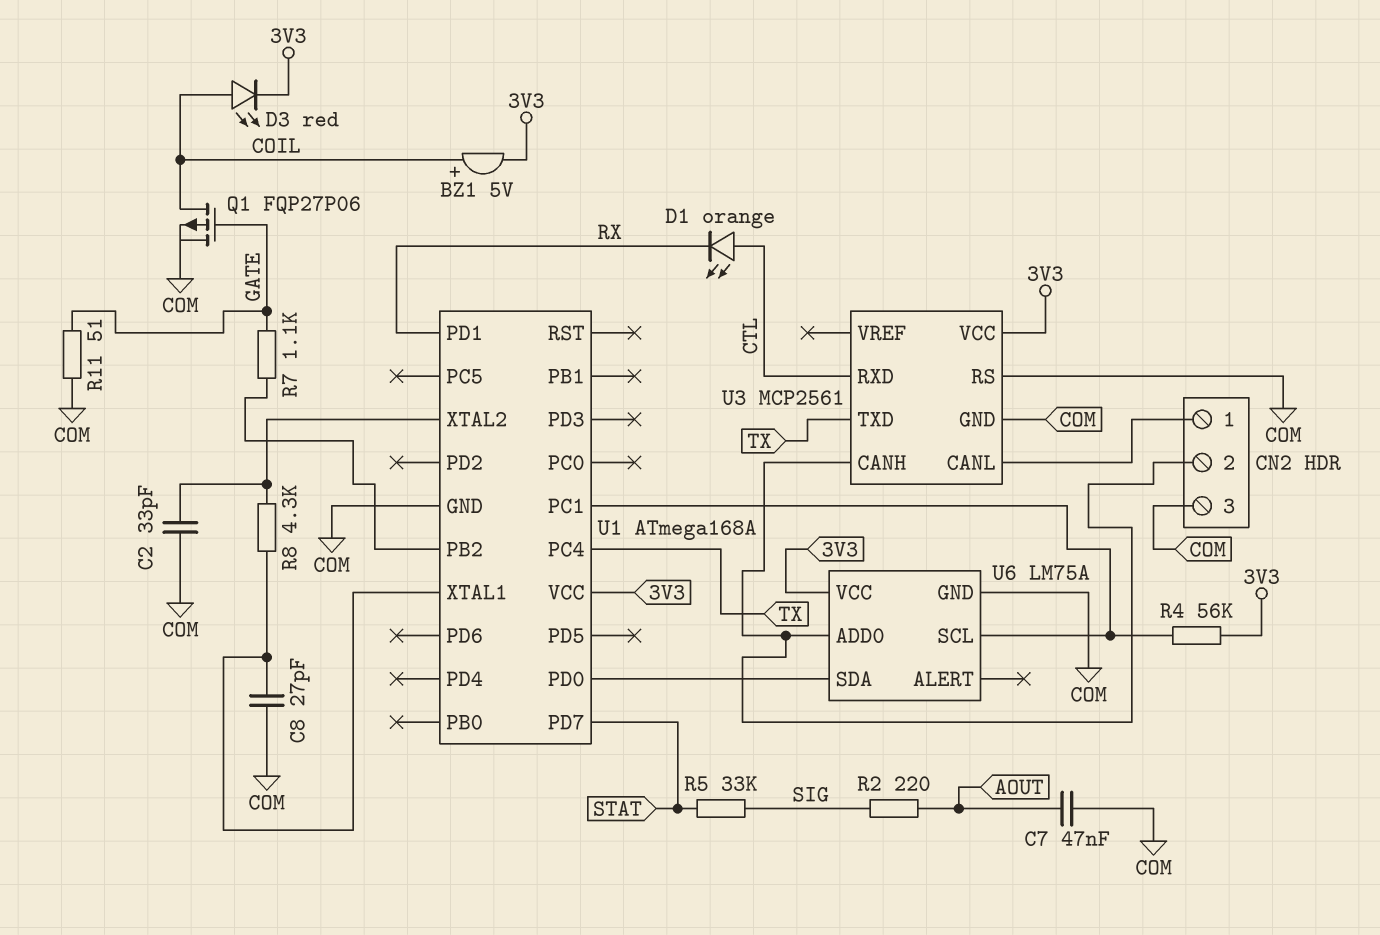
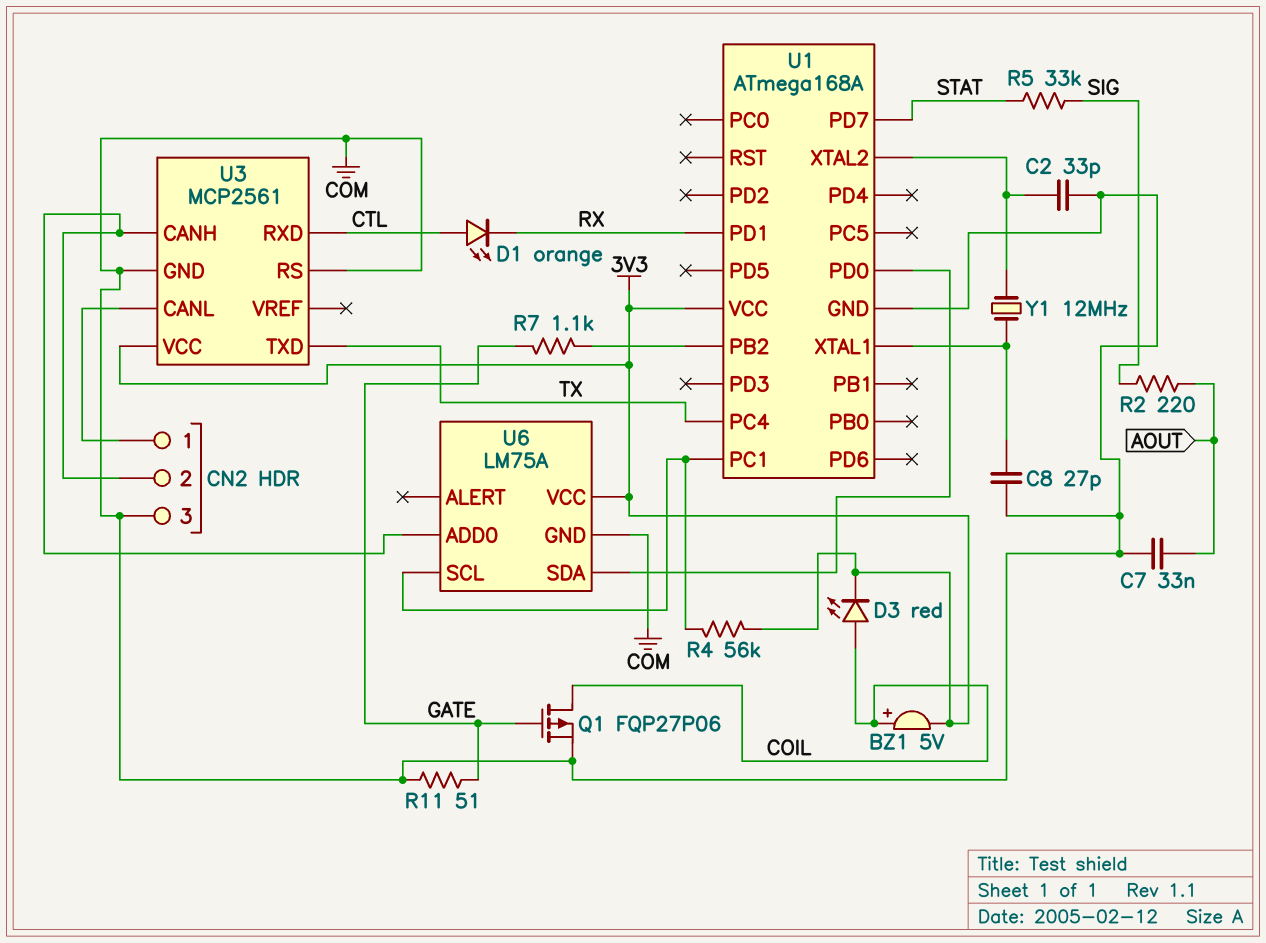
C7: 47nF (AOUT, COM) -> 33nF (AOUT, COM)
R8: 4.3k (U1/XTAL1, U1/XTAL2) -> none
Y1: none -> 12MHz (U1/XTAL1, U1/XTAL2)

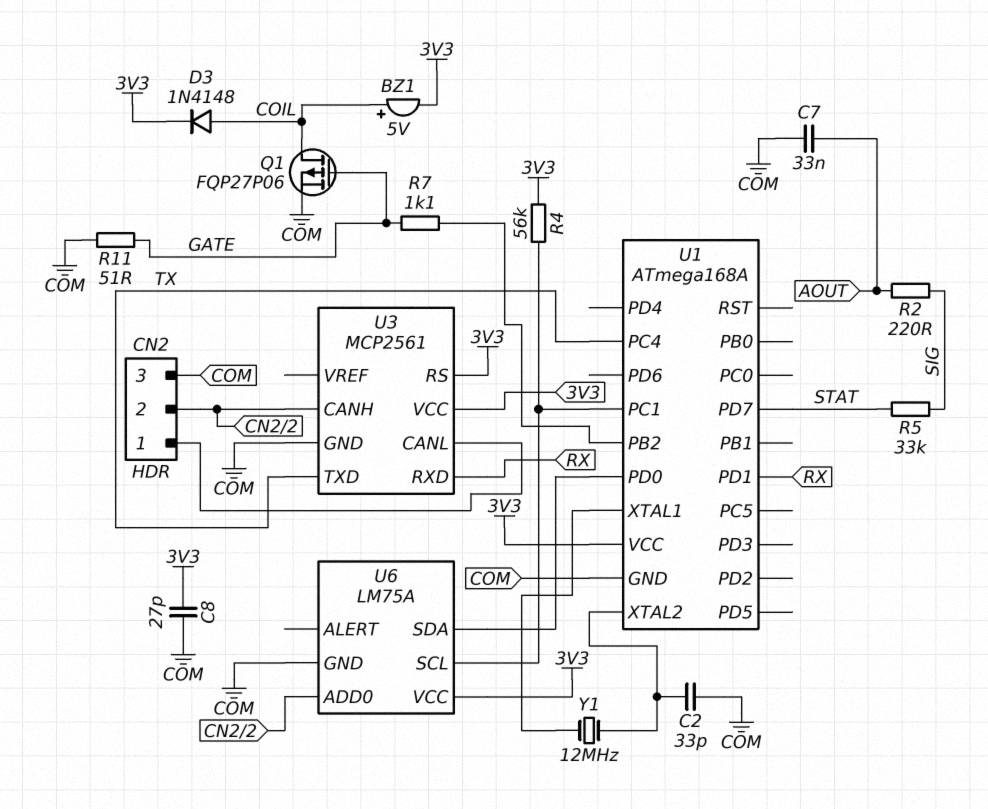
C8: 27pF (COM, U1/XTAL1) -> 27pF (3V3, COM)
D1: LED orange (A CTL, K RX) -> none
D3: LED red (A COIL, K 3V3) -> diode 1N4148 (A COIL, K 3V3)
U3 pin RS: COM -> 3V3
U3 pin RXD: CTL -> RX

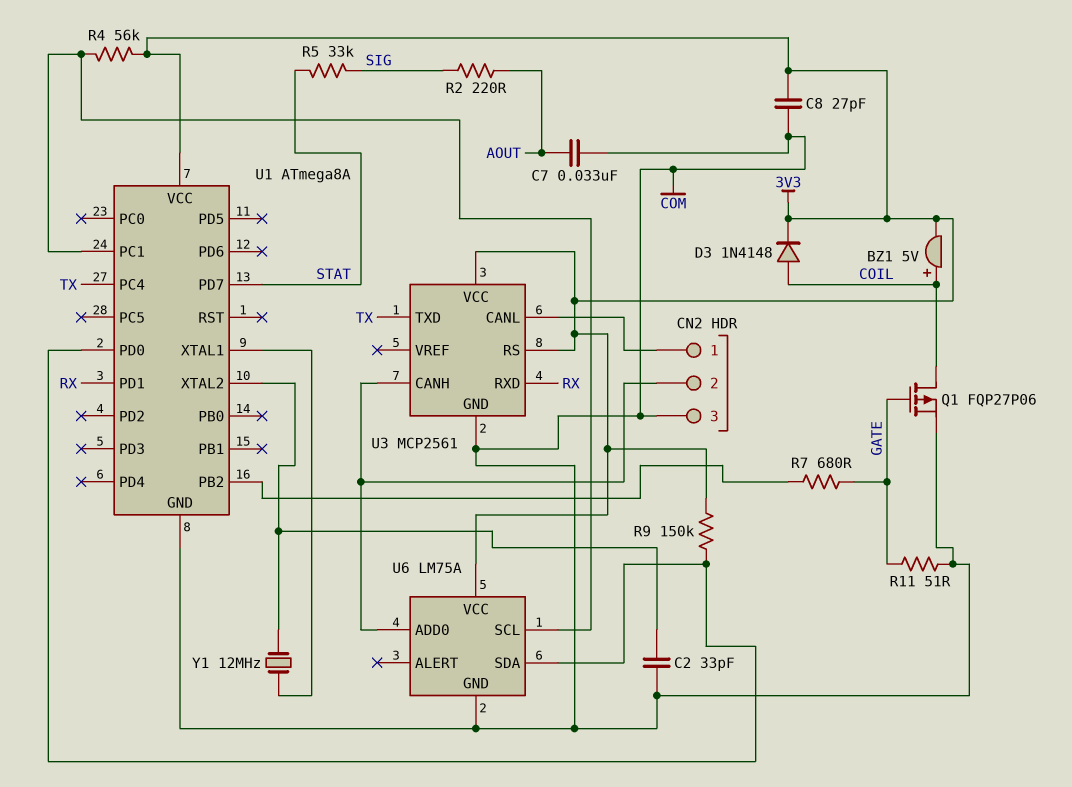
R7: 1.1k (GATE, U1/PB2) -> 680 (GATE, U1/PB2)
R9: none -> 150k (3V3, U1/PD0)
U1: ATmega168A -> ATmega8A

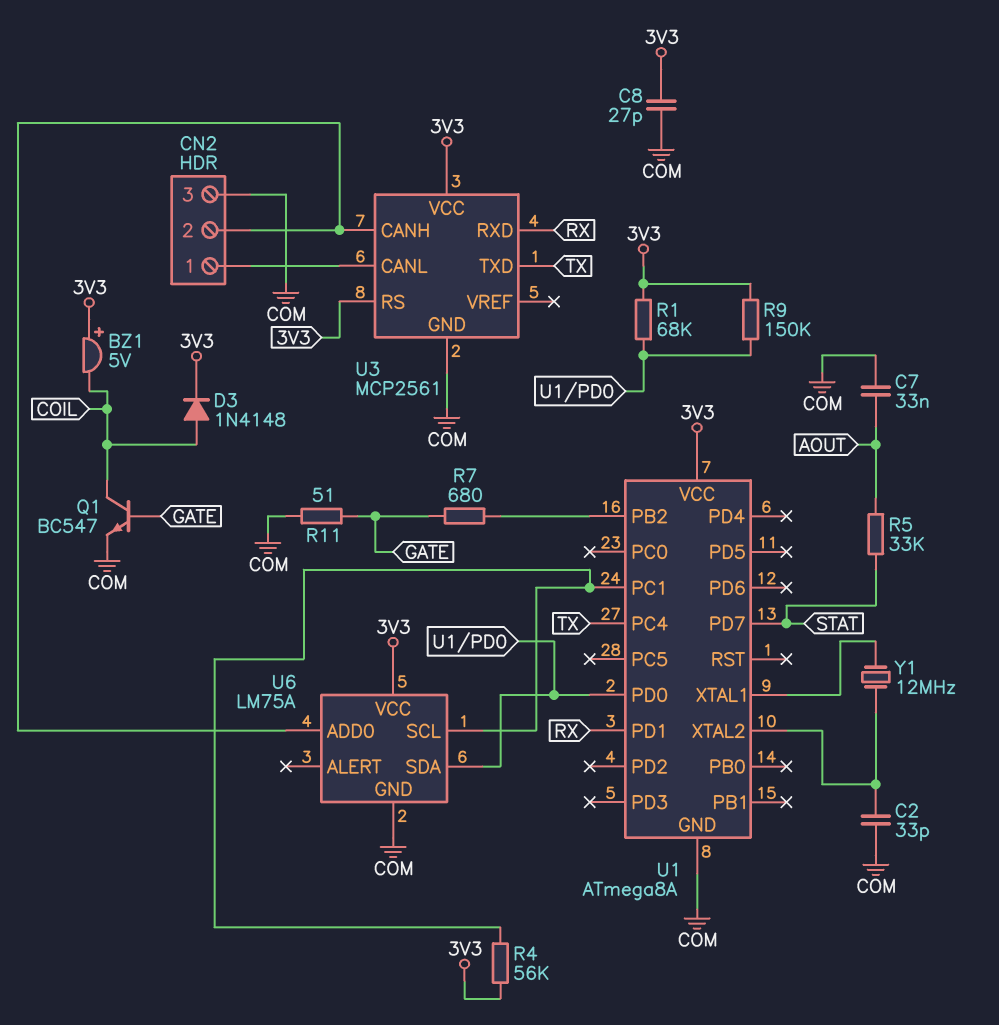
BZ1: buzzer 5V (plus COIL, minus 3V3) -> buzzer 5V (plus 3V3, minus COIL)
Q1: PMOS FQP27P06 (G GATE, D COIL, S COM) -> NPN BC547 (B GATE, C COIL, E COM)
R1: none -> 68k (3V3, U1/PD0)
R2: 220 (AOUT, SIG) -> none
R5: 33k (SIG, STAT) -> 33k (AOUT, STAT)

